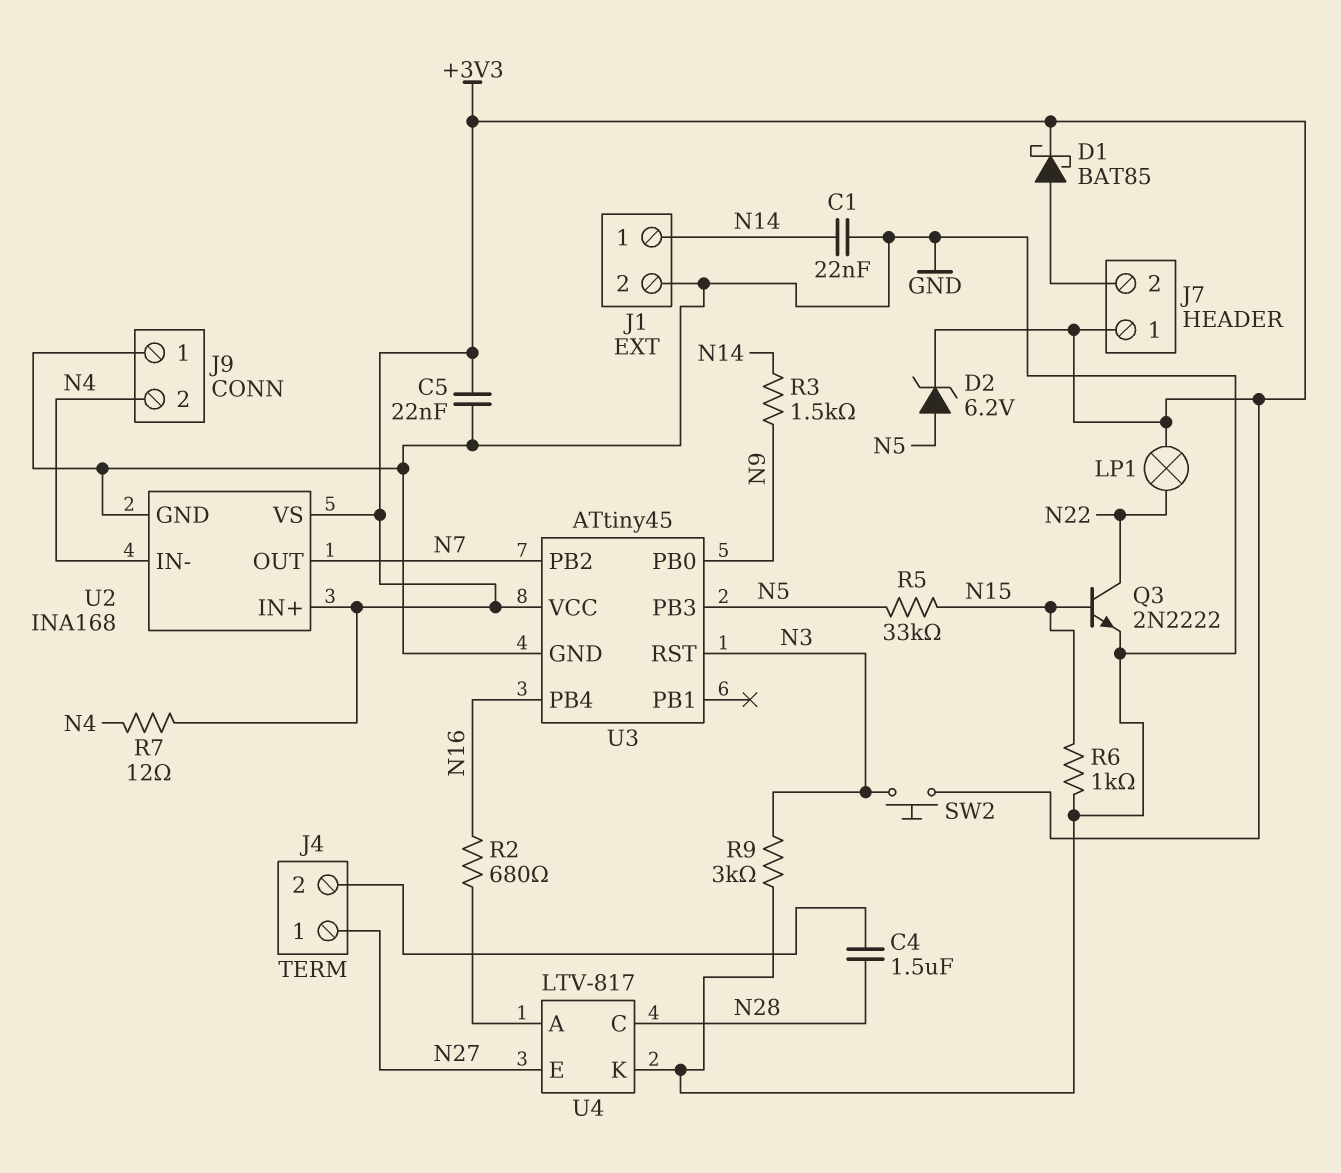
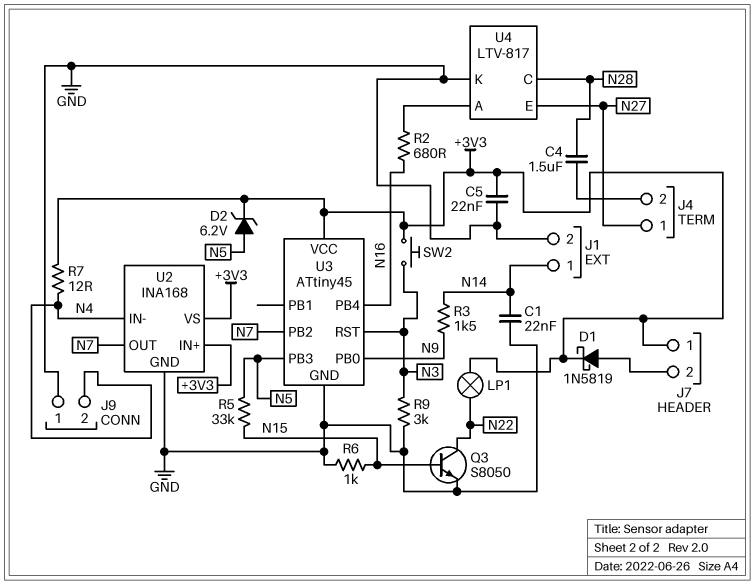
D1: schottky BAT85 (A J7/2, K +3V3) -> schottky 1N5819 (A J7/2, K +3V3)
Q3: NPN 2N2222 (B N15, C N22, E GND) -> NPN S8050 (B N15, C N22, E GND)

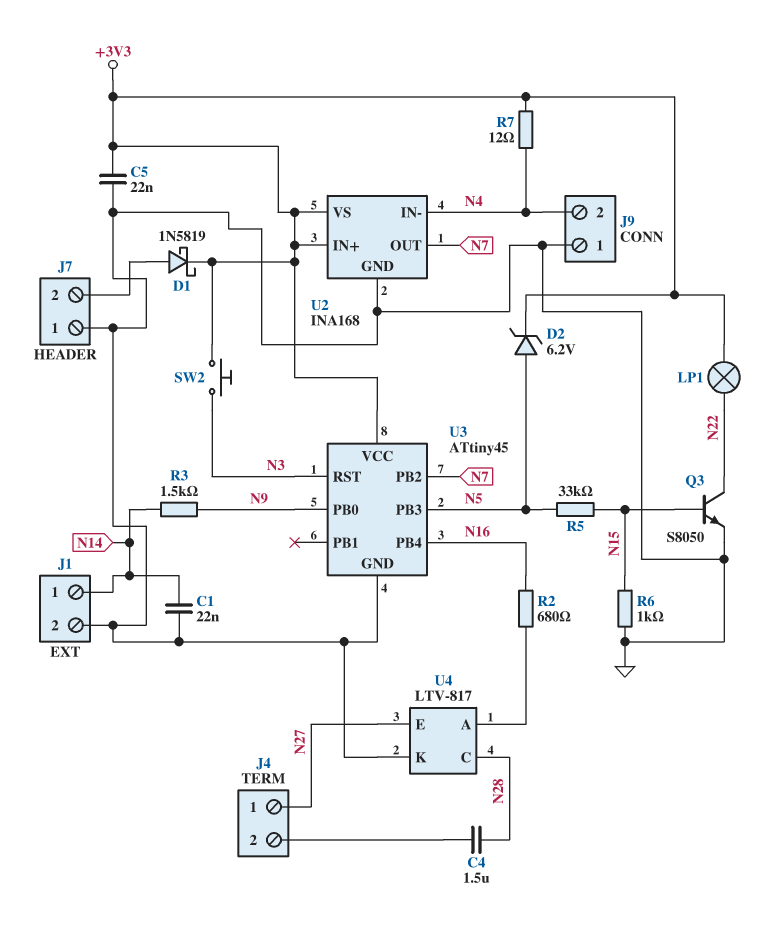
J7 pin 1: +3V3 -> GND
R9: 3k (GND, N3) -> none

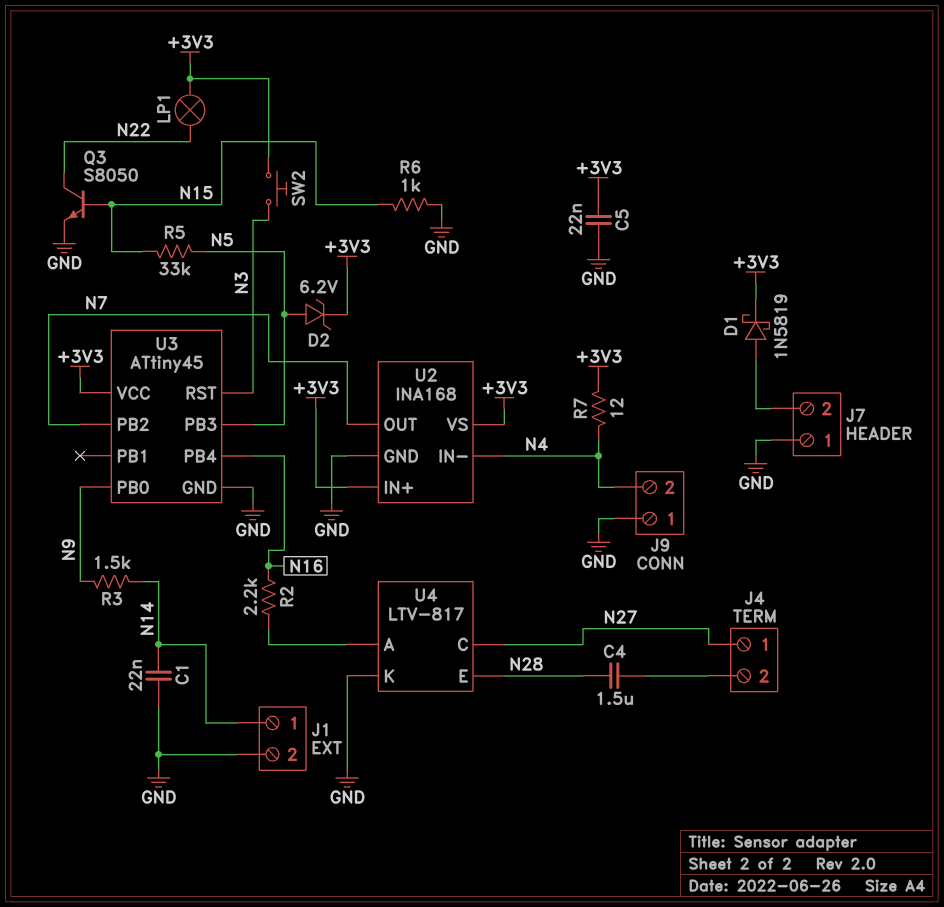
R2: 680 (N16, U4/A) -> 2.2k (N16, U4/A)
U4 pin C: N28 -> N27
U4 pin E: N27 -> N28

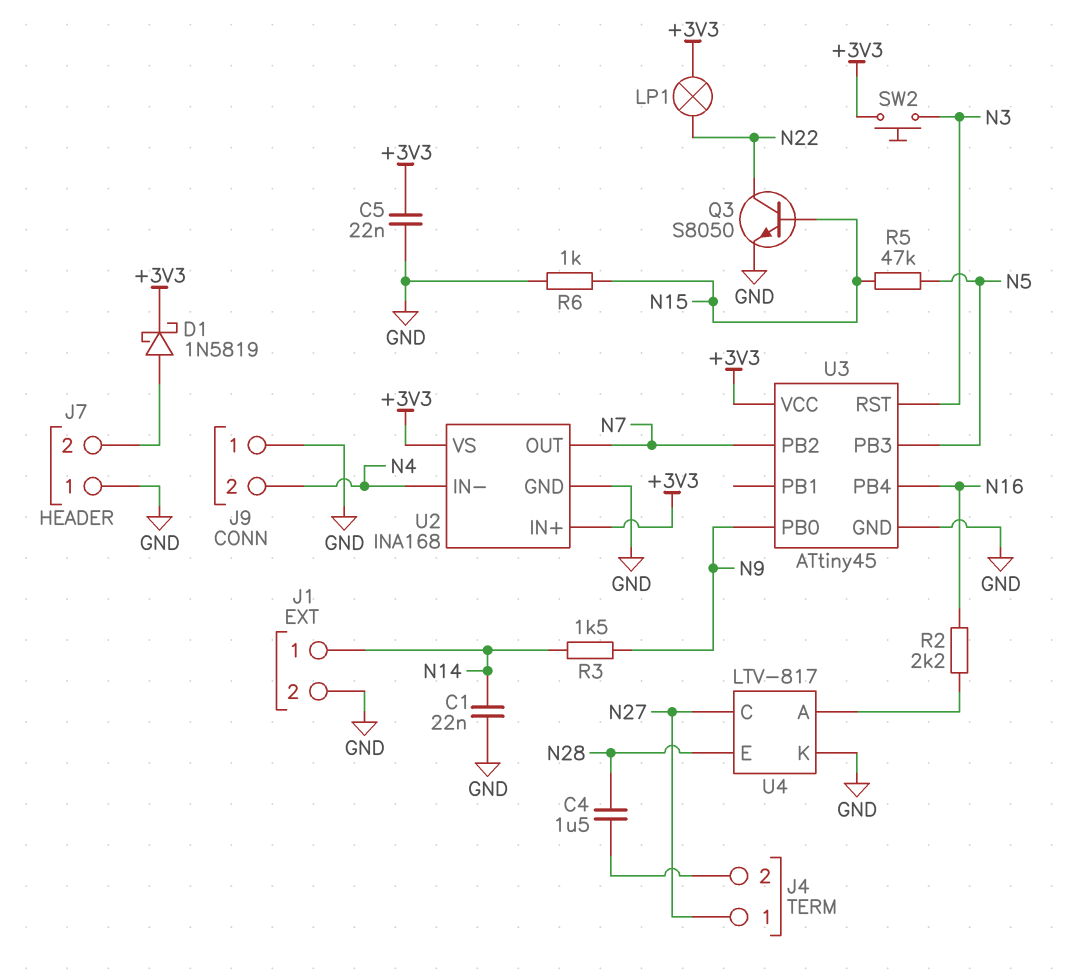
D2: zener 6.2V (A N5, K +3V3) -> none
R5: 33k (N5, N15) -> 47k (N5, N15)
R7: 12 (+3V3, N4) -> none

